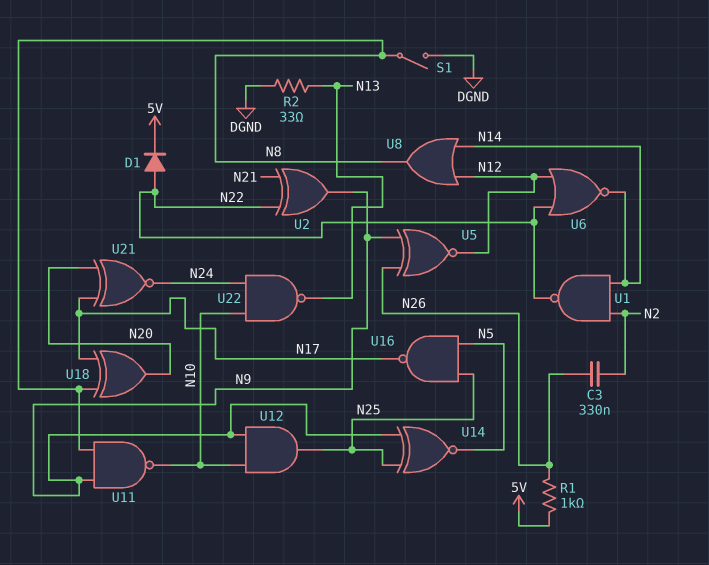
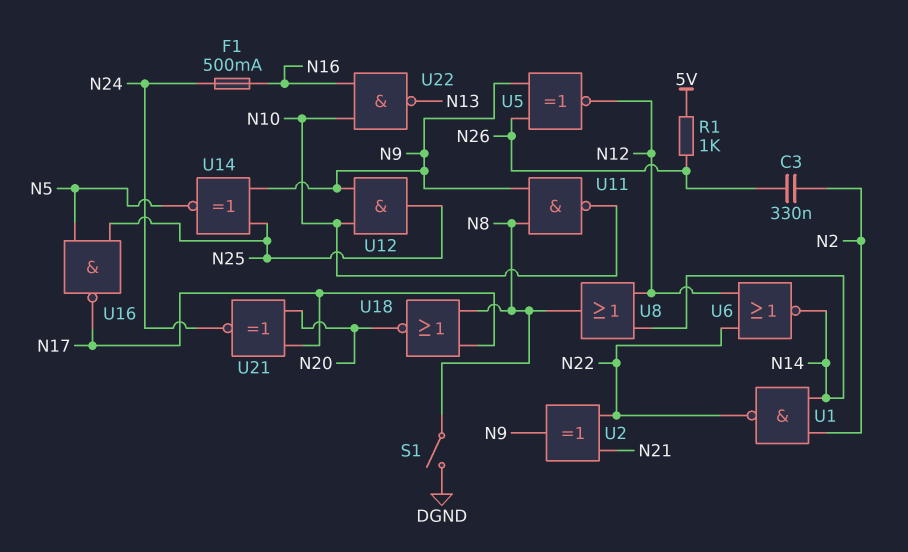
D1: diode (A N22, K 5V) -> none
F1: none -> 500mA (N16, N24)
R2: 33 (DGND, N13) -> none
U18: XOR (in N8, in N17, out N20) -> NOR (in N8, in N17, out N20)
U22: NAND (in N10, in N24, out N13) -> NAND (in N10, in N16, out N13)

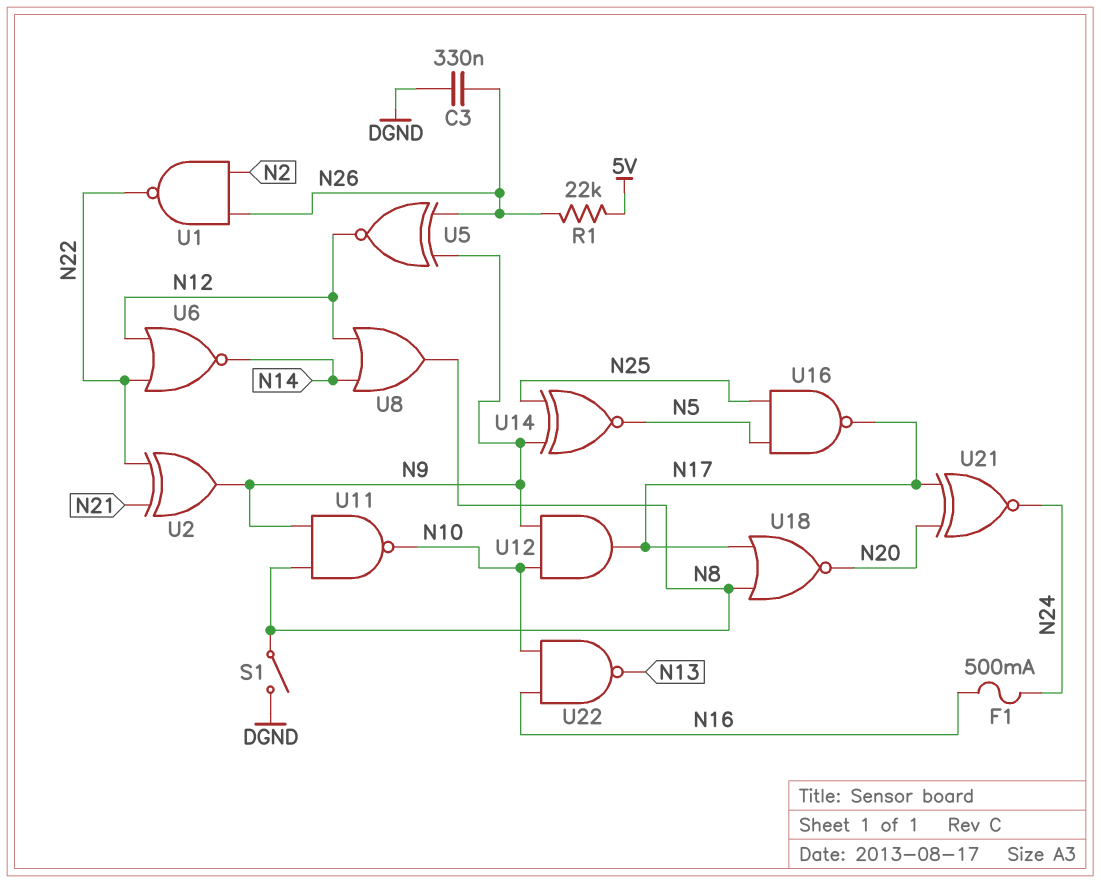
C3: 330nF (N2, N26) -> 330nF (DGND, N26)
R1: 1k (5V, N26) -> 22k (5V, N26)
U1: NAND (in N2, in N14, out N22) -> NAND (in N2, in N26, out N22)
U12: AND (in N9, in N10, out N25) -> AND (in N9, in N10, out N17)

